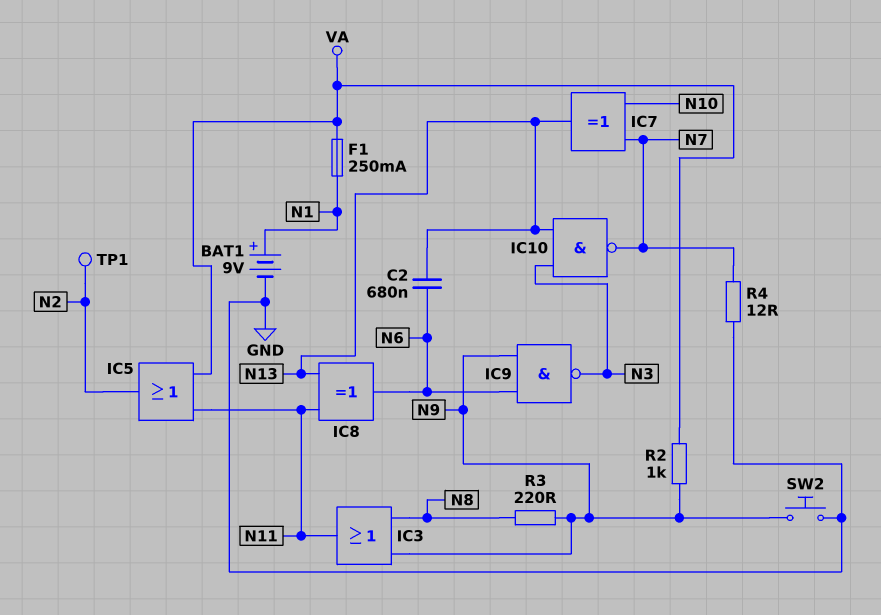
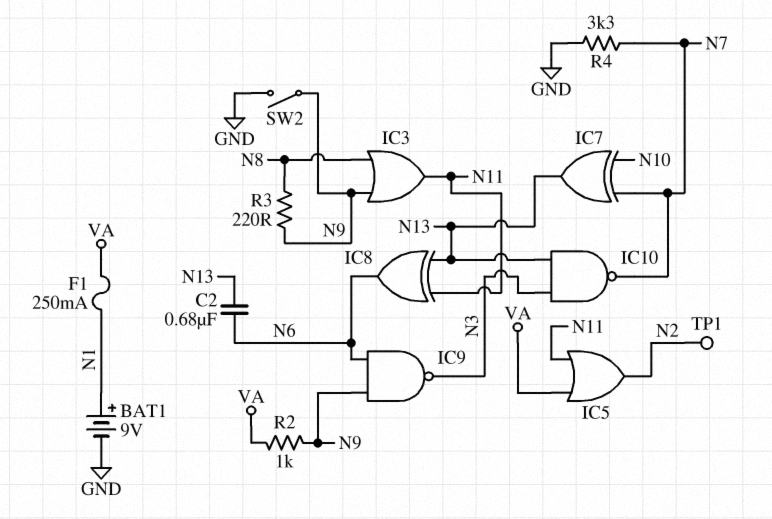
R4: 12 (GND, N7) -> 3.3k (GND, N7)
SW2: button (GND, N9) -> switch (GND, N9)

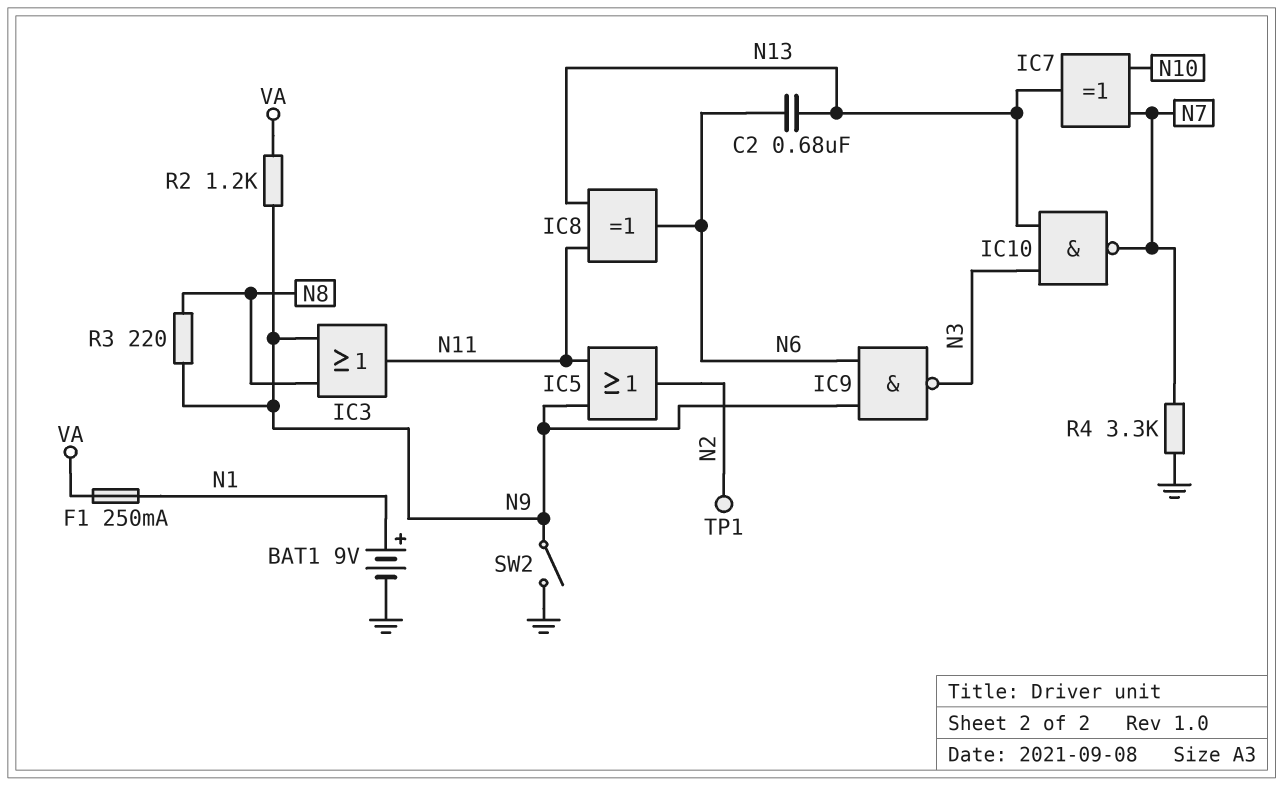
IC5: OR (in N11, in VA, out N2) -> OR (in N9, in N11, out N2)
R2: 1k (N9, VA) -> 1.2k (N9, VA)

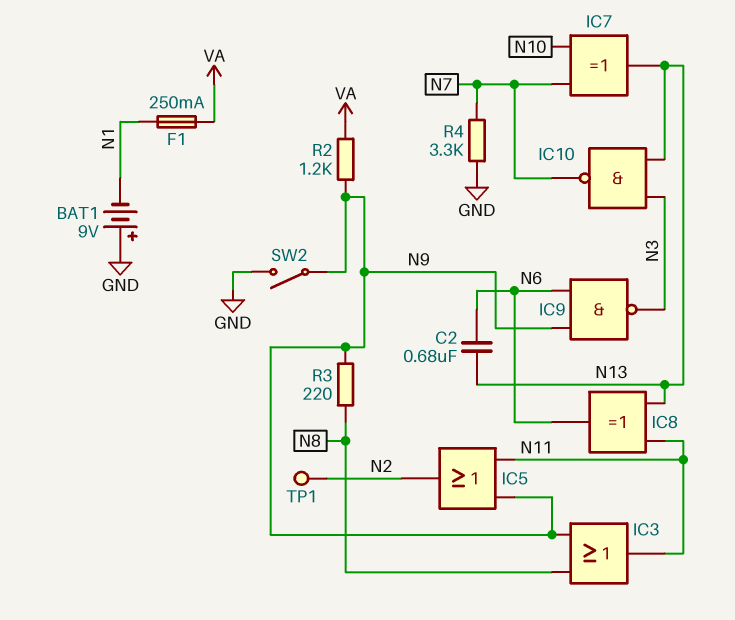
BAT1: 9V (plus N1, minus GND) -> 9V (plus GND, minus N1)

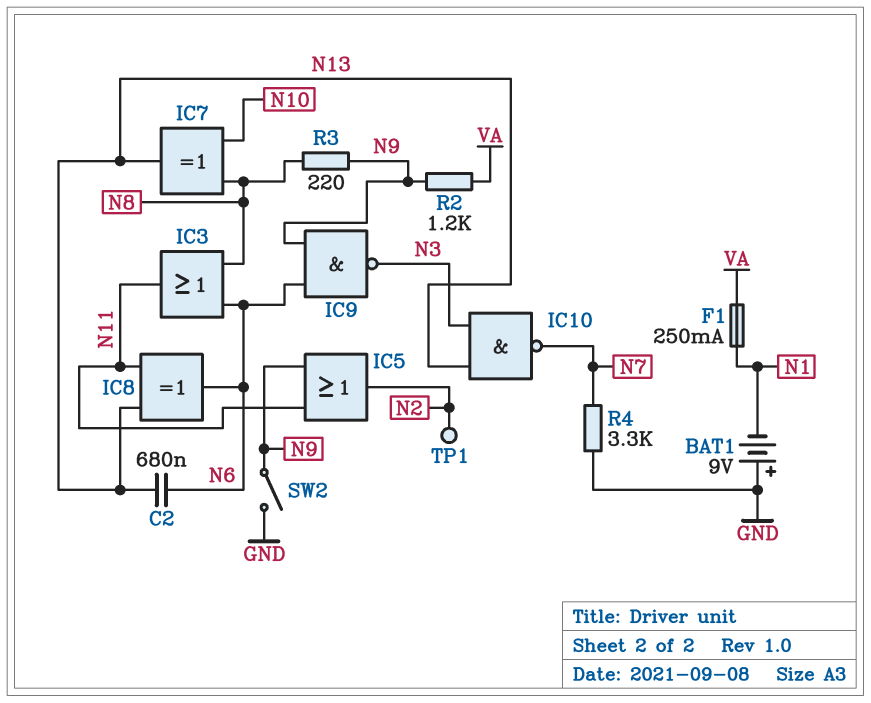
IC3: OR (in N8, in N9, out N11) -> OR (in N6, in N8, out N11)
IC7: XOR (in N7, in N10, out N13) -> XOR (in N8, in N10, out N13)

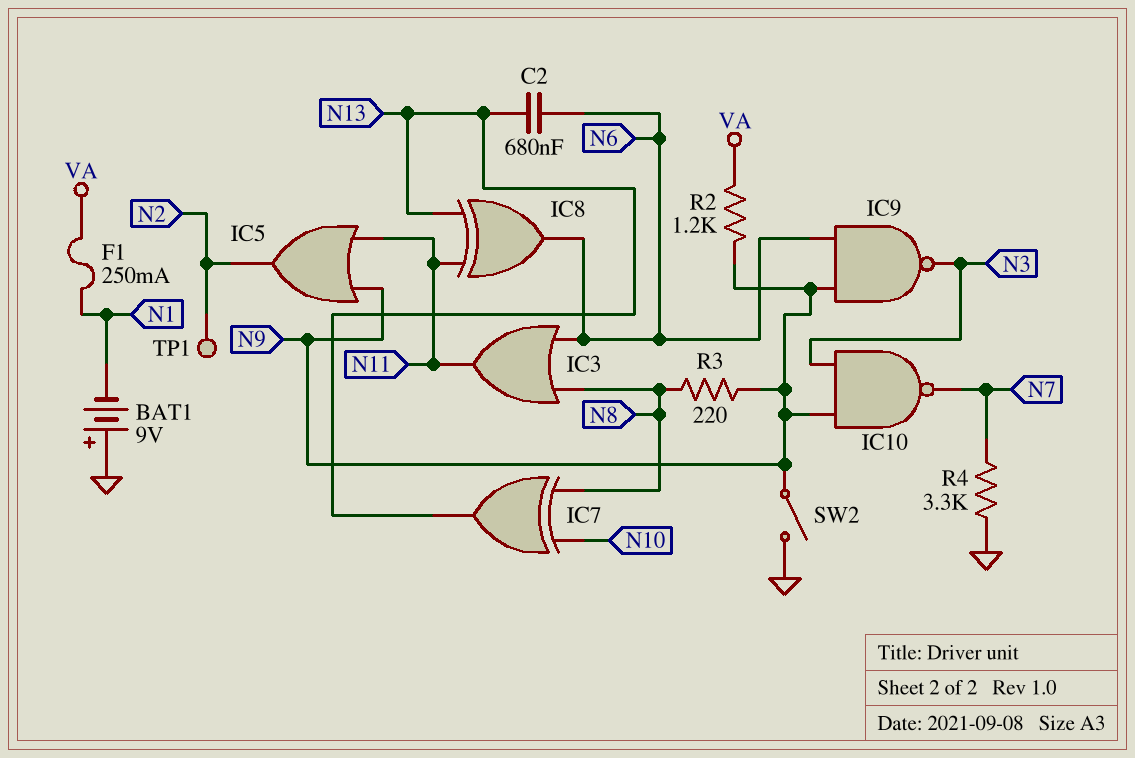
IC10: NAND (in N3, in N13, out N7) -> NAND (in N3, in N9, out N7)

